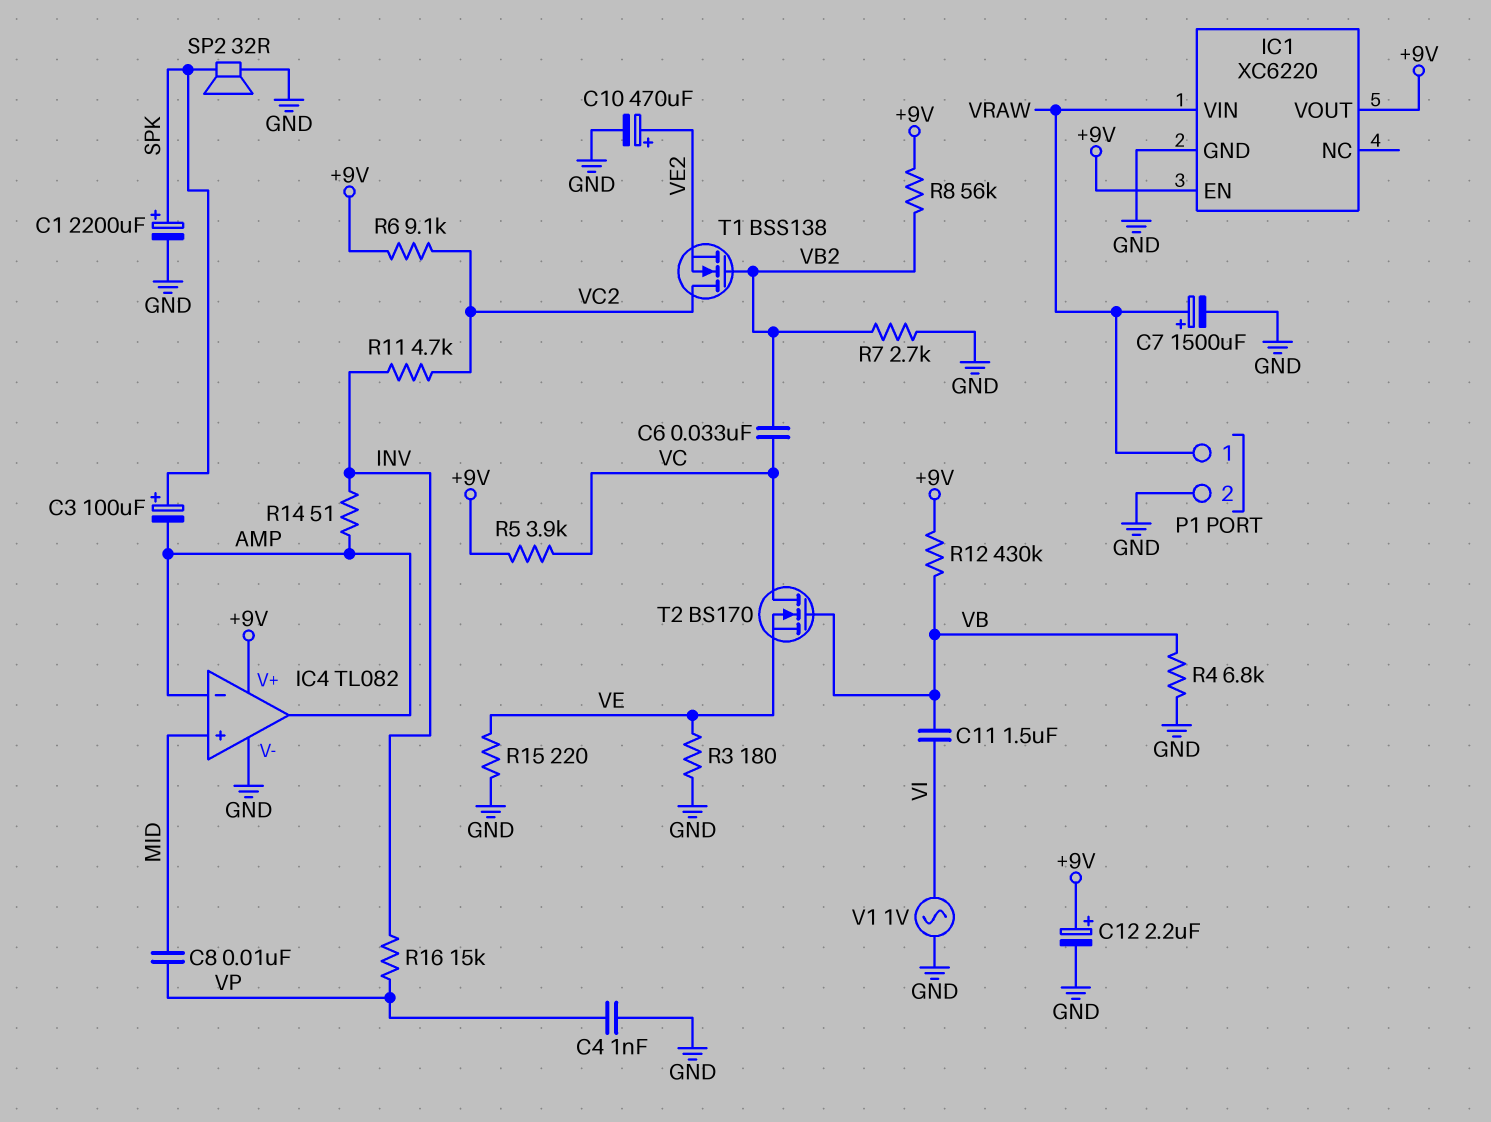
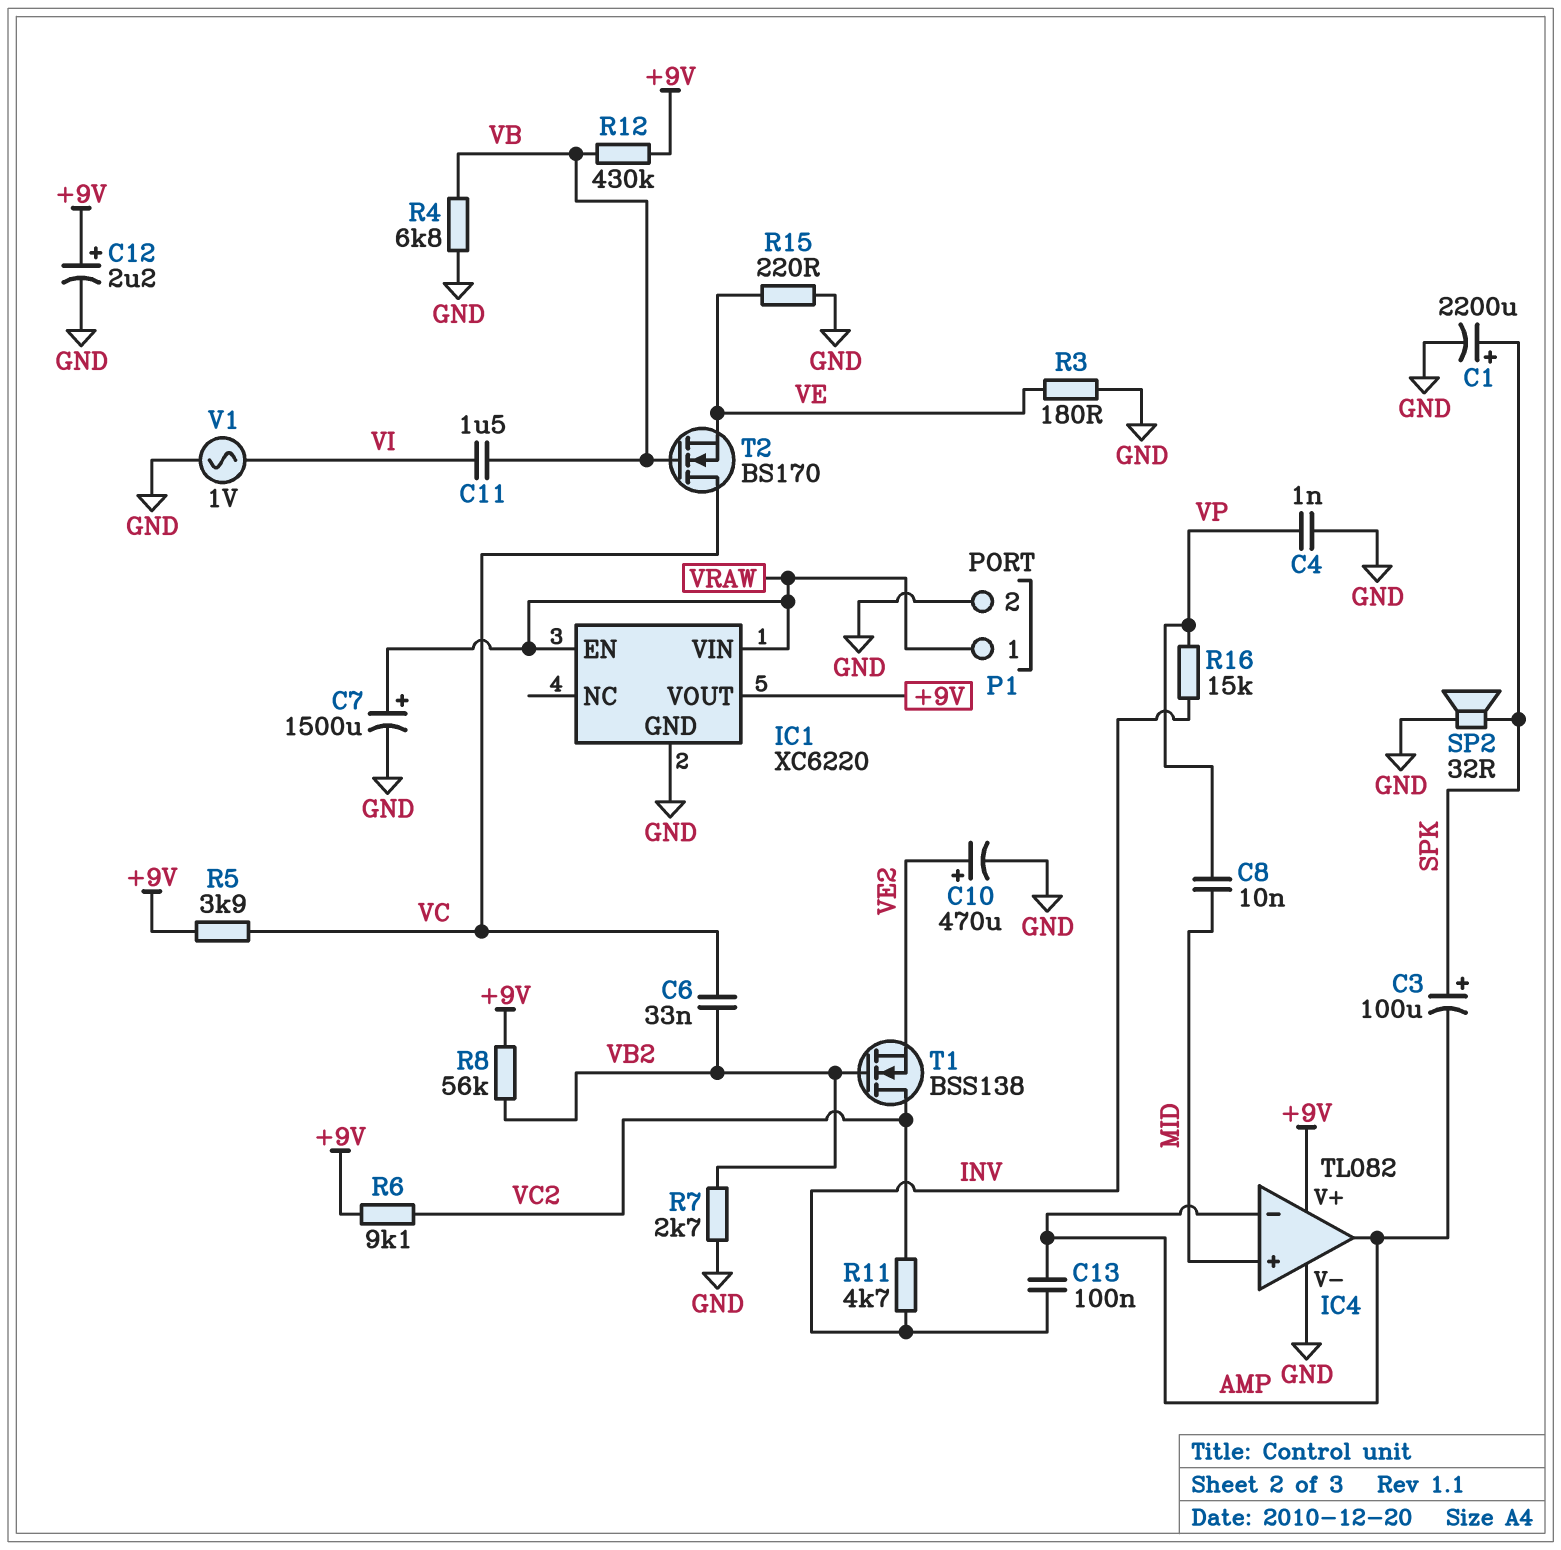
C13: none -> 100nF (AMP, INV)
IC1 pin EN: +9V -> VRAW
R14: 51 (AMP, INV) -> none

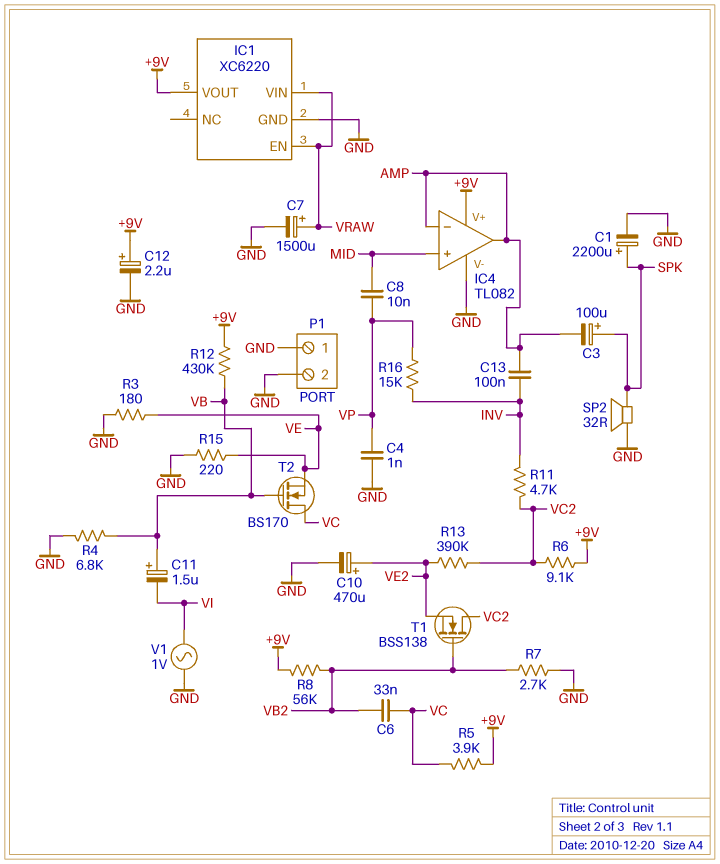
C11: 1.5uF (VB, VI) -> 1.5uF (plus VB, minus VI)
P1 pin 1: VRAW -> GND
R13: none -> 390k (VC2, VE2)

